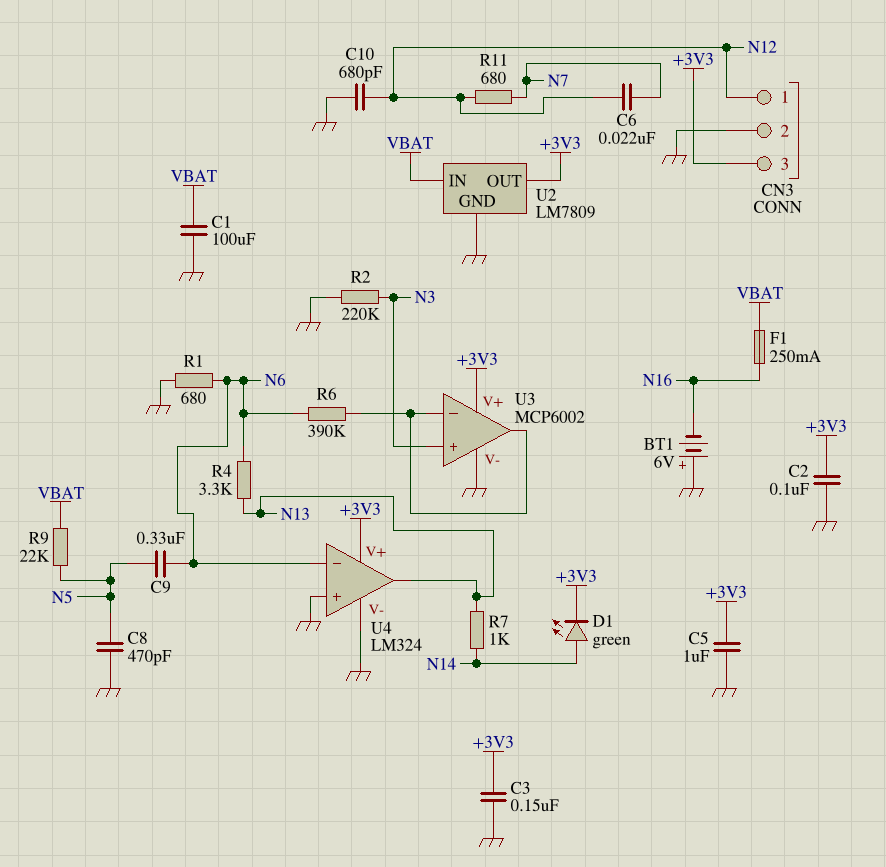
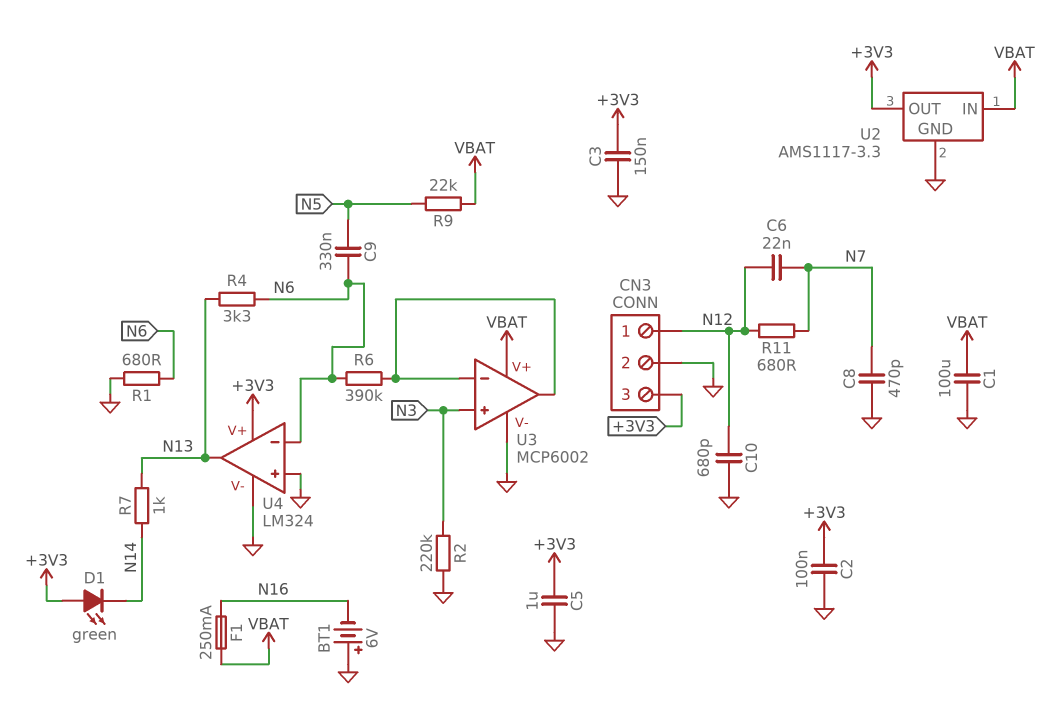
C8: 470pF (GND, N5) -> 470pF (GND, N7)
D1: LED green (A N14, K +3V3) -> LED green (A +3V3, K N14)
U2: LM7809 -> AMS1117-3.3
U3 pin V+: +3V3 -> VBAT

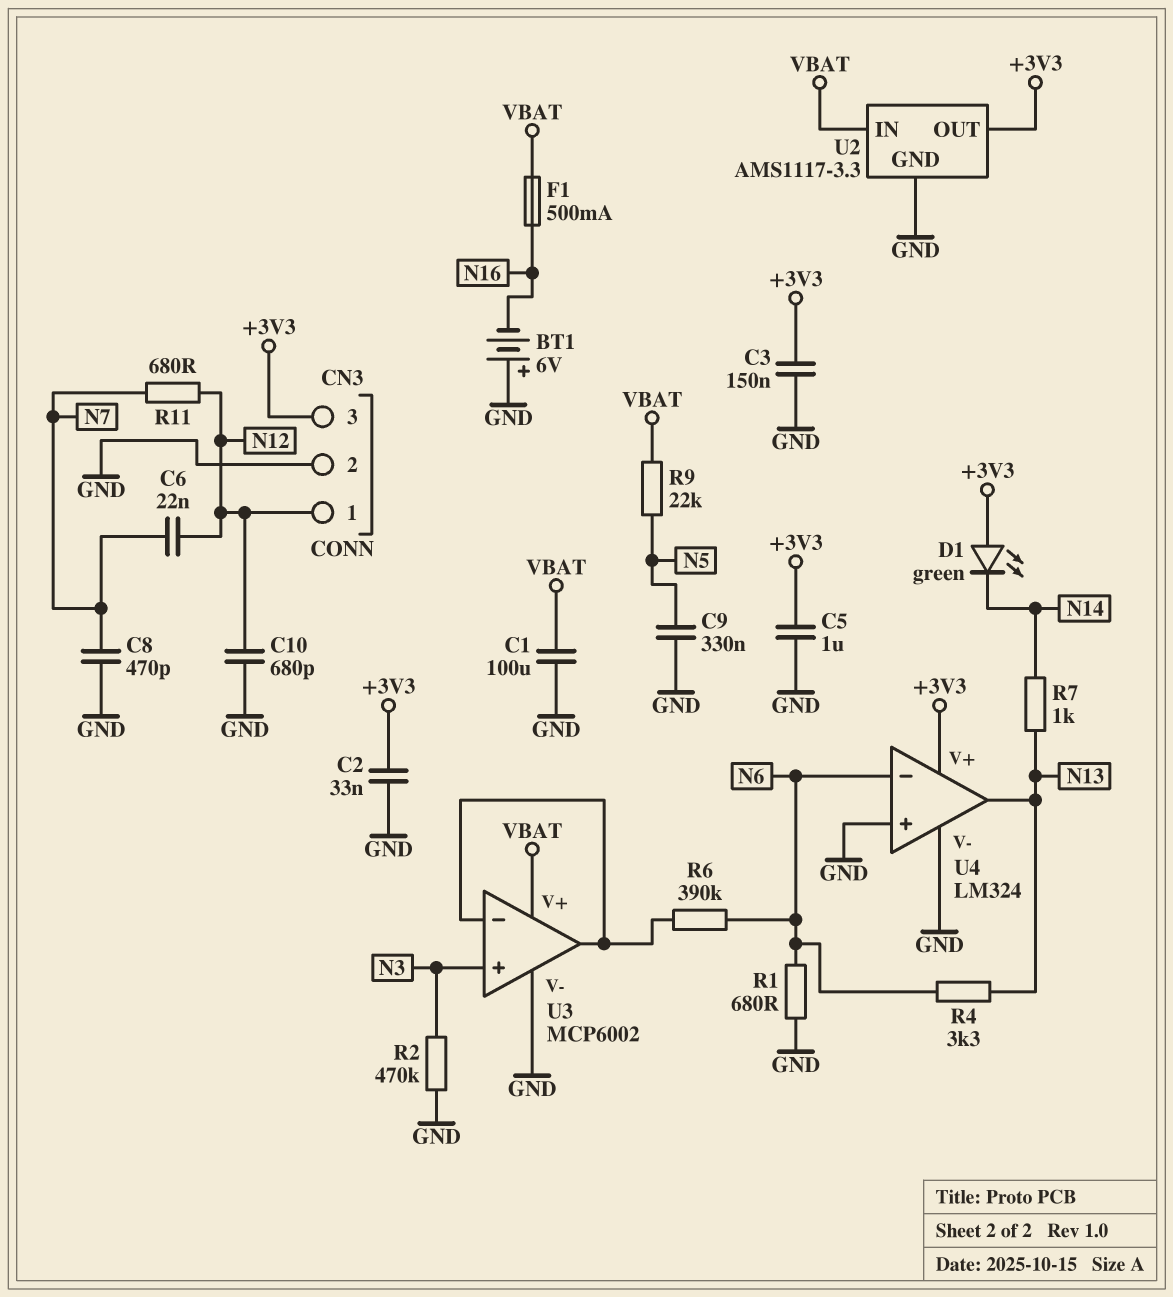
C2: 100nF (+3V3, GND) -> 33nF (+3V3, GND)
C9: 330nF (N5, N6) -> 330nF (GND, N5)
F1: 250mA (N16, VBAT) -> 500mA (N16, VBAT)
R2: 220k (GND, N3) -> 470k (GND, N3)

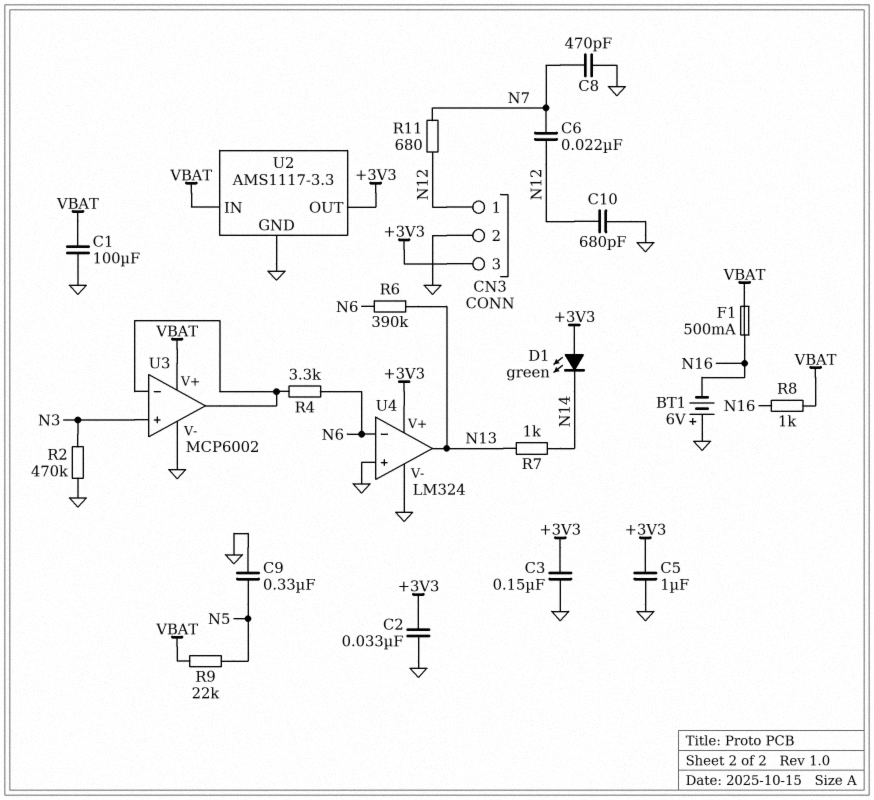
R1: 680 (GND, N6) -> none
R4: 3.3k (N6, N13) -> 3.3k (N6, U3/in-)
R6: 390k (N6, U3/in-) -> 390k (N6, N13)
R8: none -> 1k (N16, VBAT)

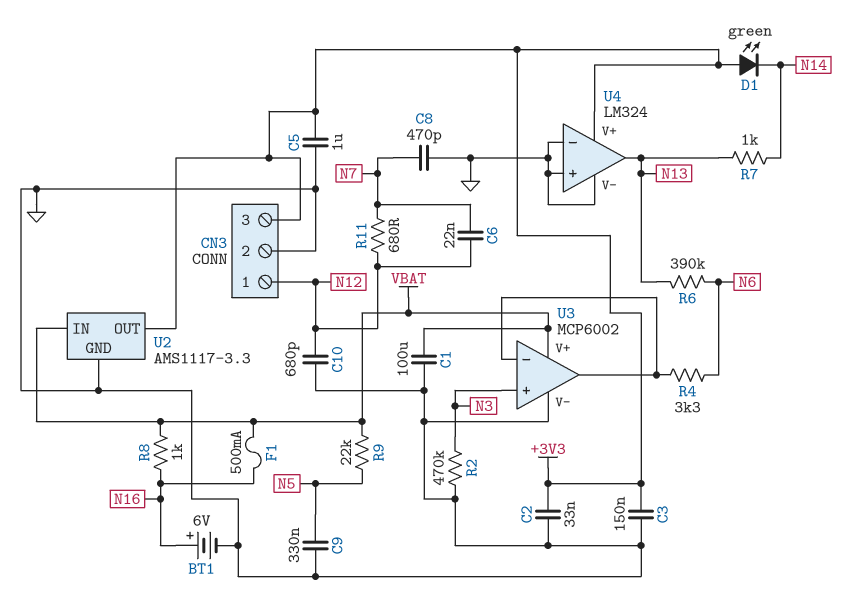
BT1: 6V (plus GND, minus N16) -> 6V (plus N16, minus GND)
U4 pin in-: N6 -> GND

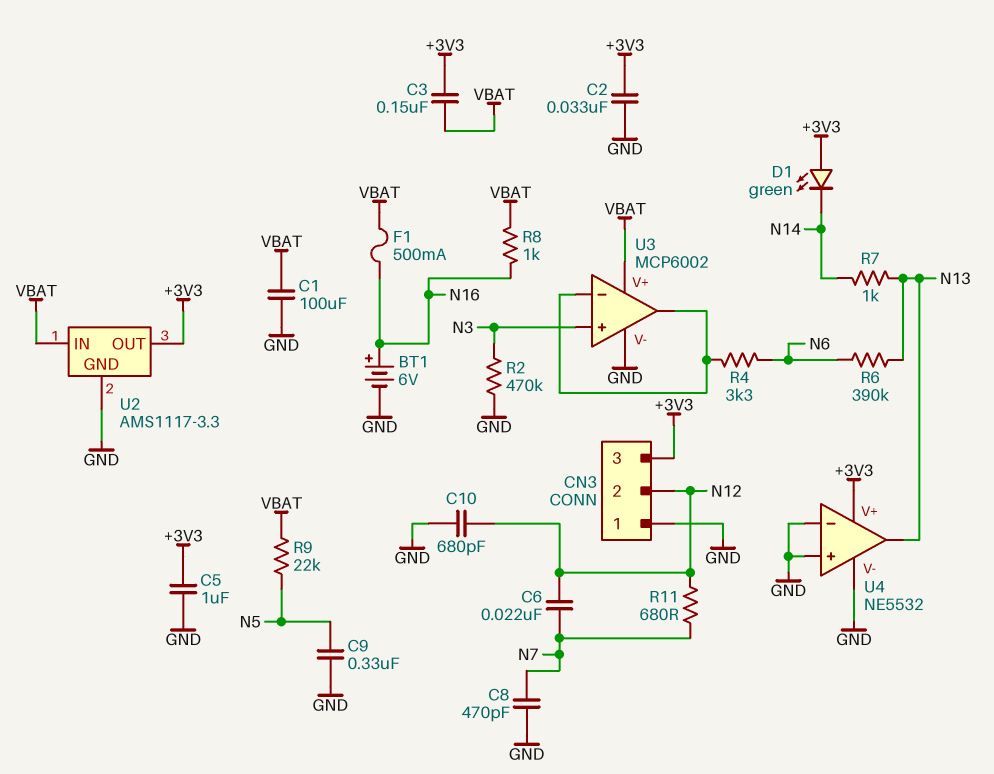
C3: 150nF (+3V3, GND) -> 150nF (+3V3, VBAT)
CN3 pin 1: N12 -> GND
CN3 pin 2: GND -> N12
U4: LM324 -> NE5532

